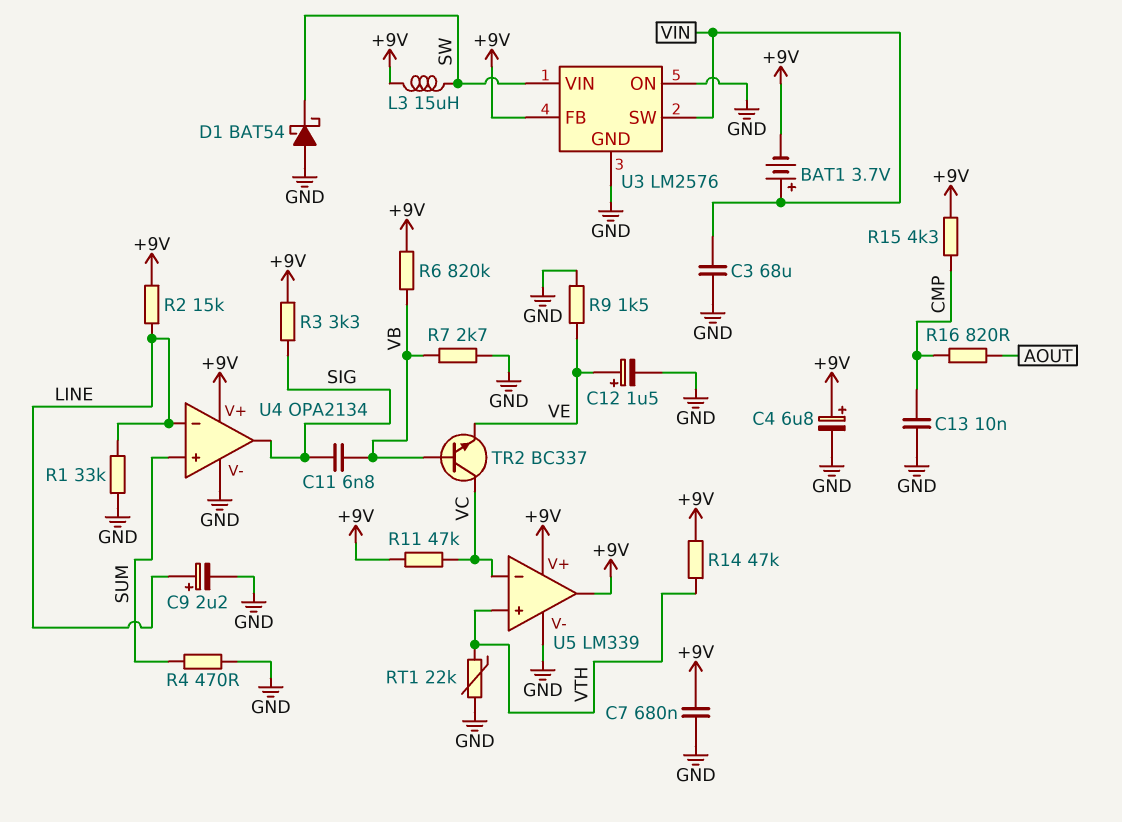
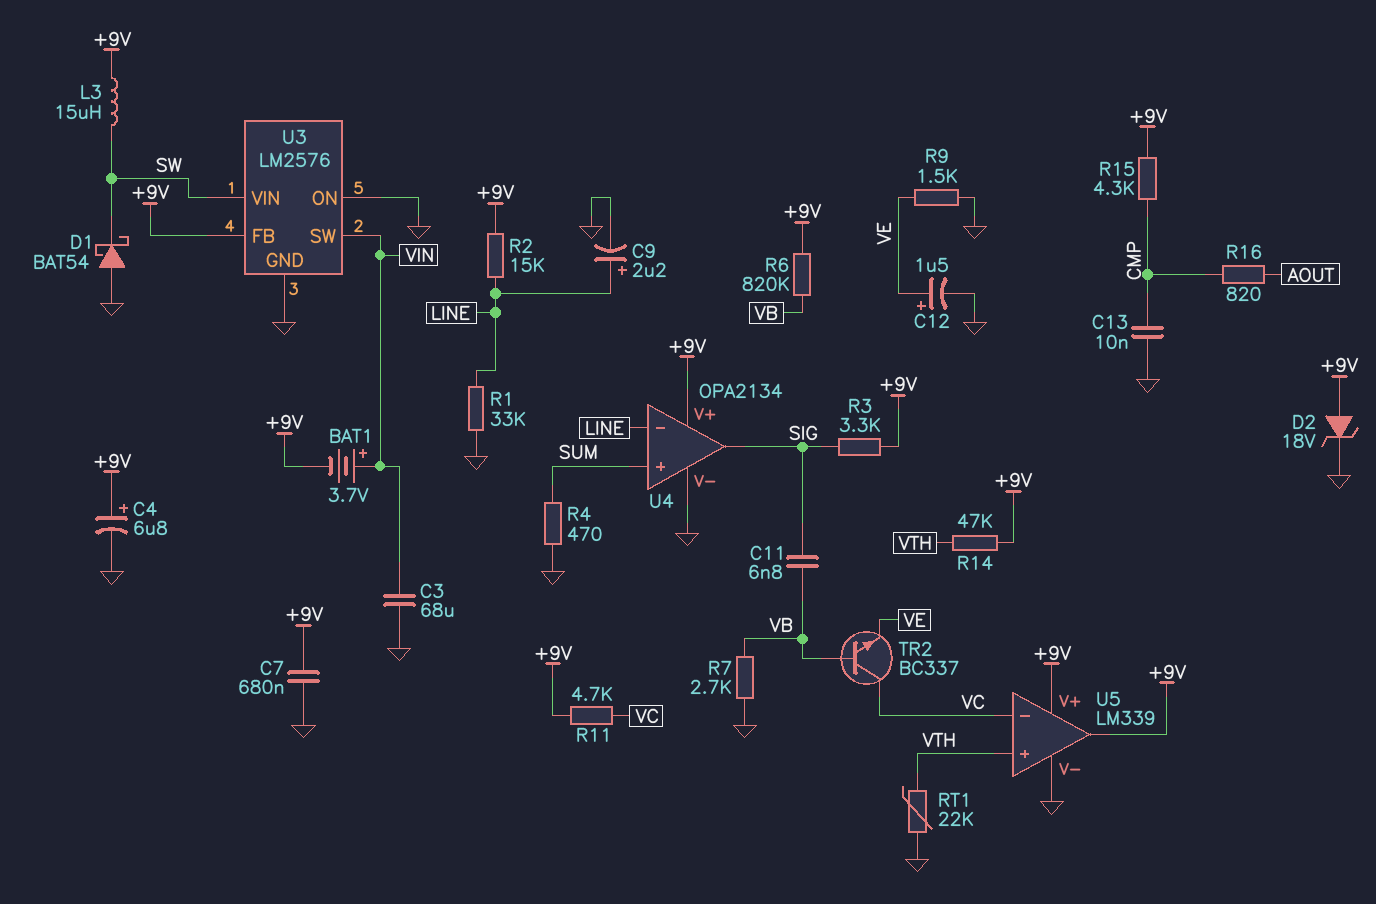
D2: none -> zener 18V (A +9V, K GND)
R11: 47k (+9V, VC) -> 4.7k (+9V, VC)

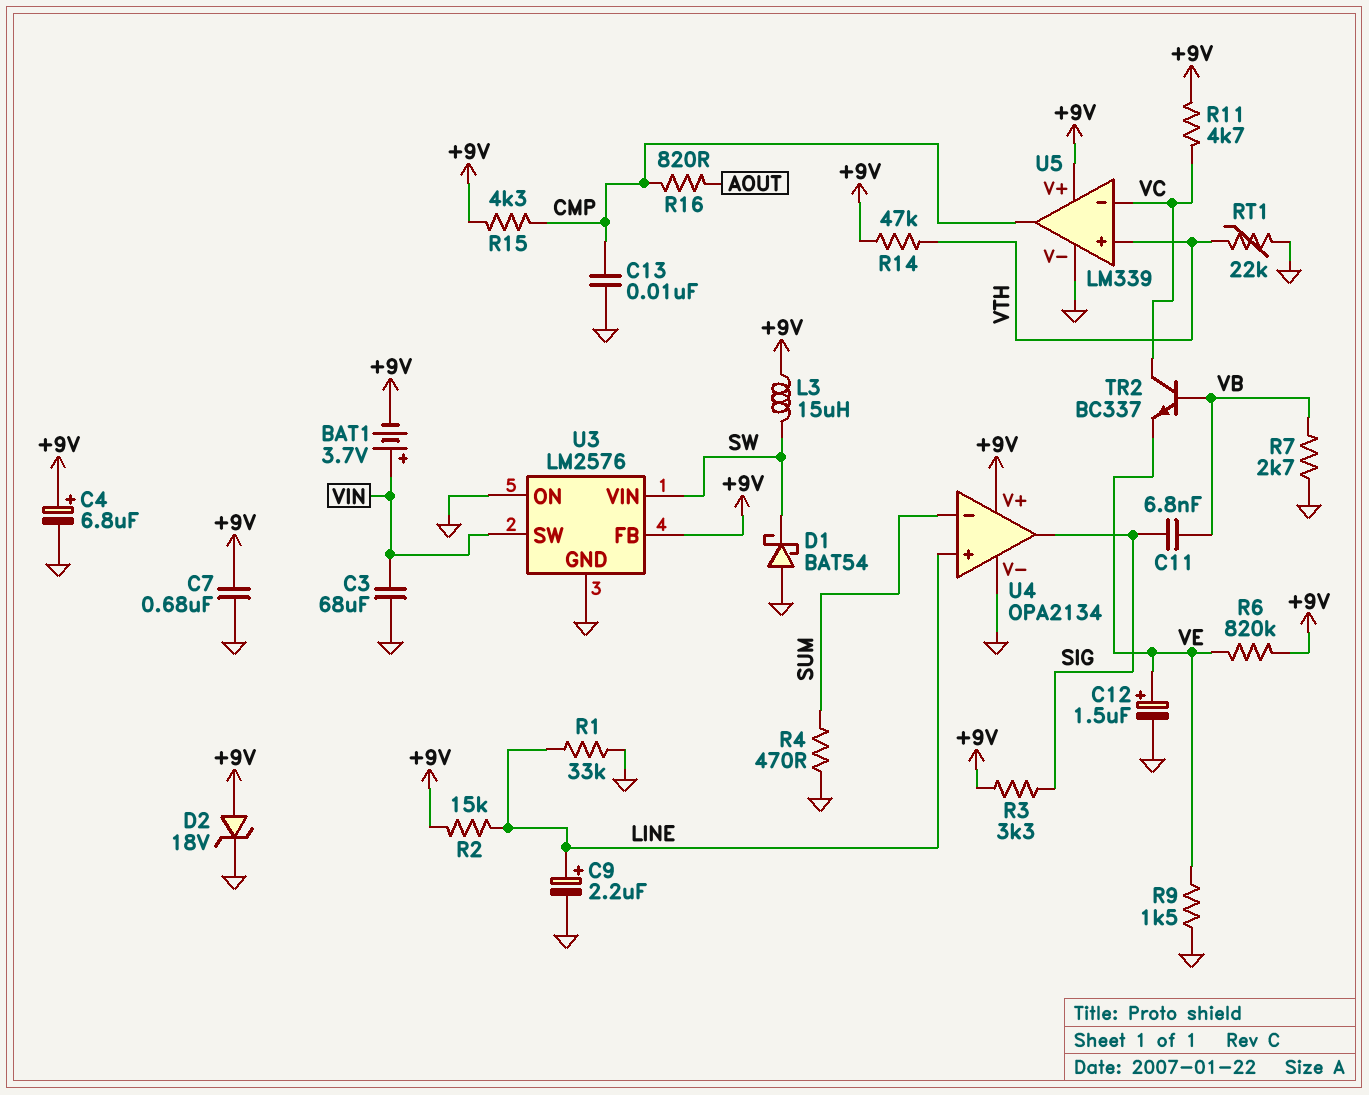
R6: 820k (+9V, VB) -> 820k (+9V, VE)
U4 pin in+: SUM -> LINE
U4 pin in-: LINE -> SUM
U5 pin out: +9V -> CMP

